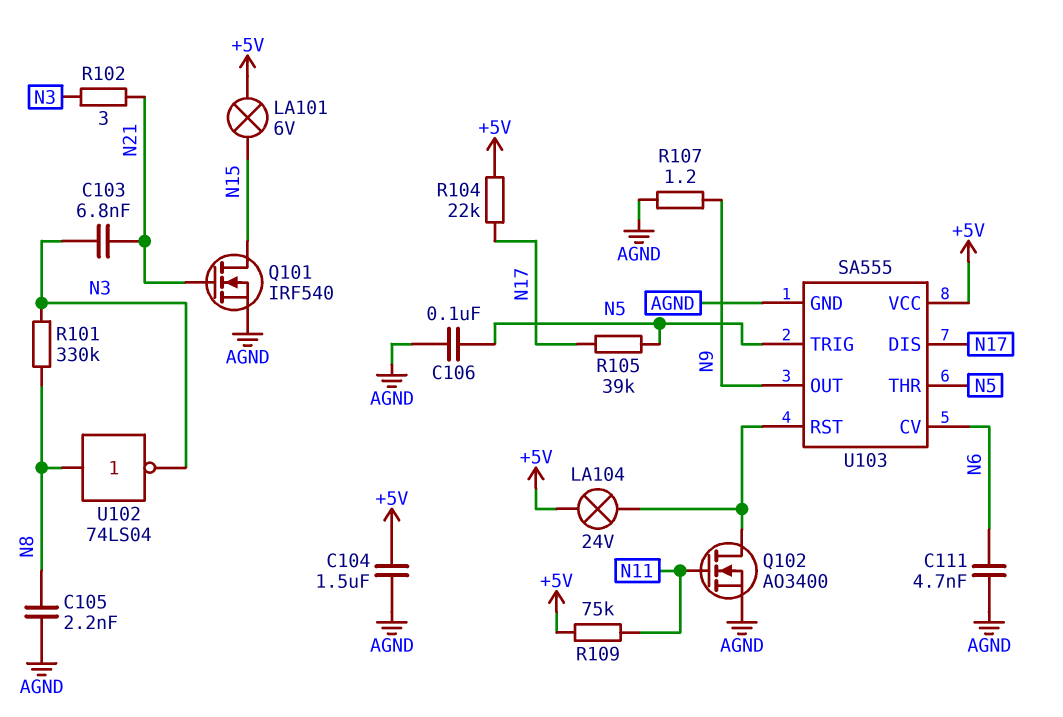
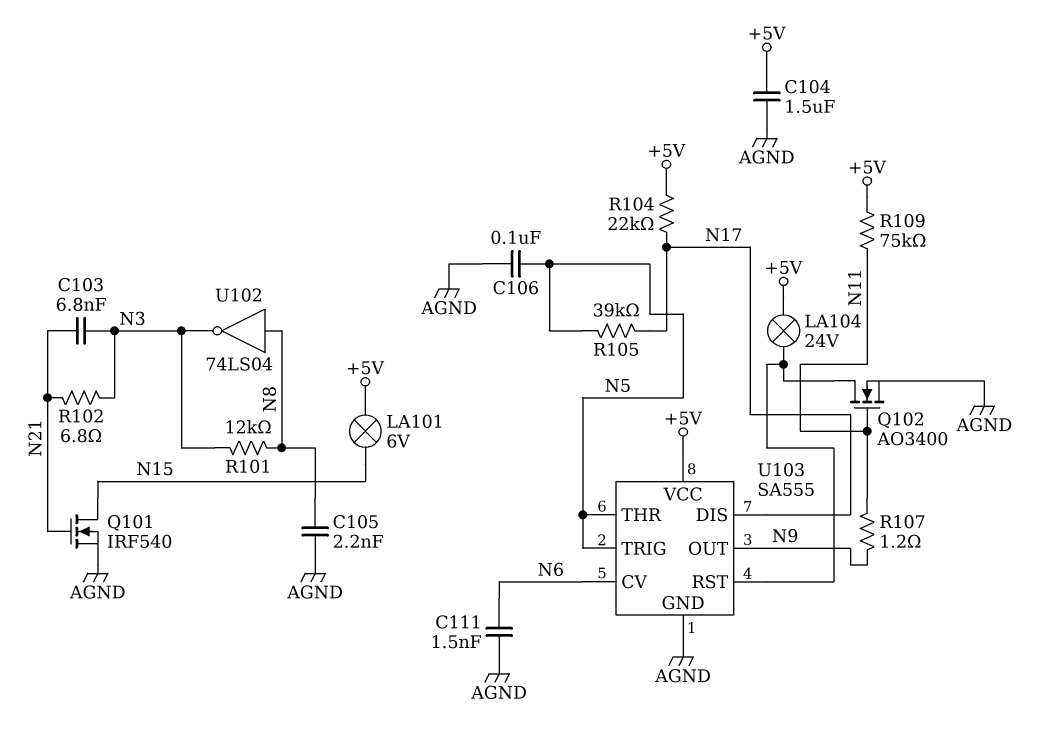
C111: 4.7nF (AGND, N6) -> 1.5nF (AGND, N6)
R101: 330k (N3, N8) -> 12k (N3, N8)
R102: 3 (N3, N21) -> 6.8 (N3, N21)
R107: 1.2 (AGND, N9) -> 1.2 (N9, N11)

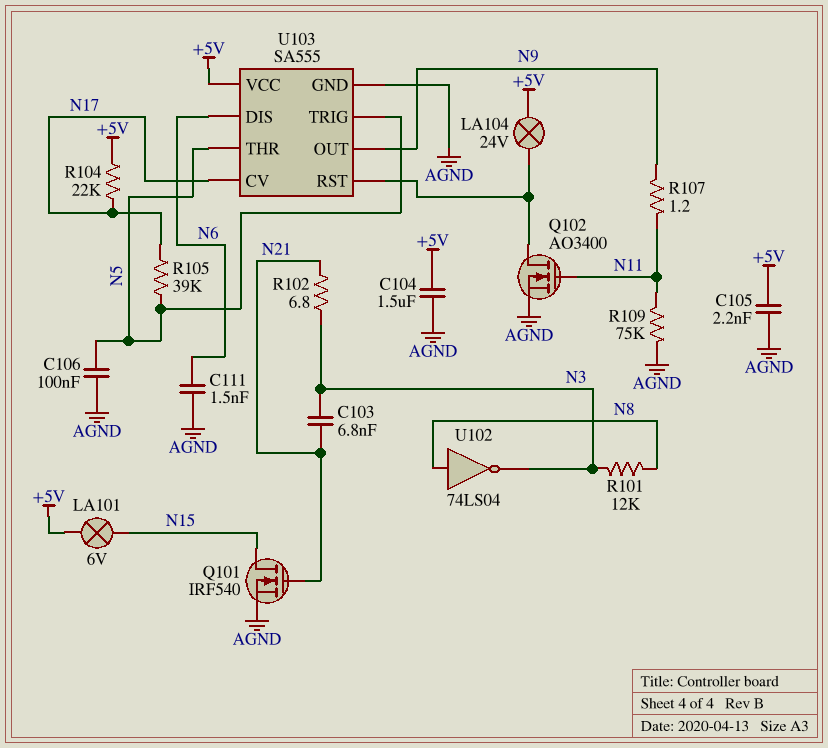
C105: 2.2nF (AGND, N8) -> 2.2nF (+5V, AGND)
R109: 75k (+5V, N11) -> 75k (AGND, N11)
U103 pin CV: N6 -> N17
U103 pin DIS: N17 -> N6

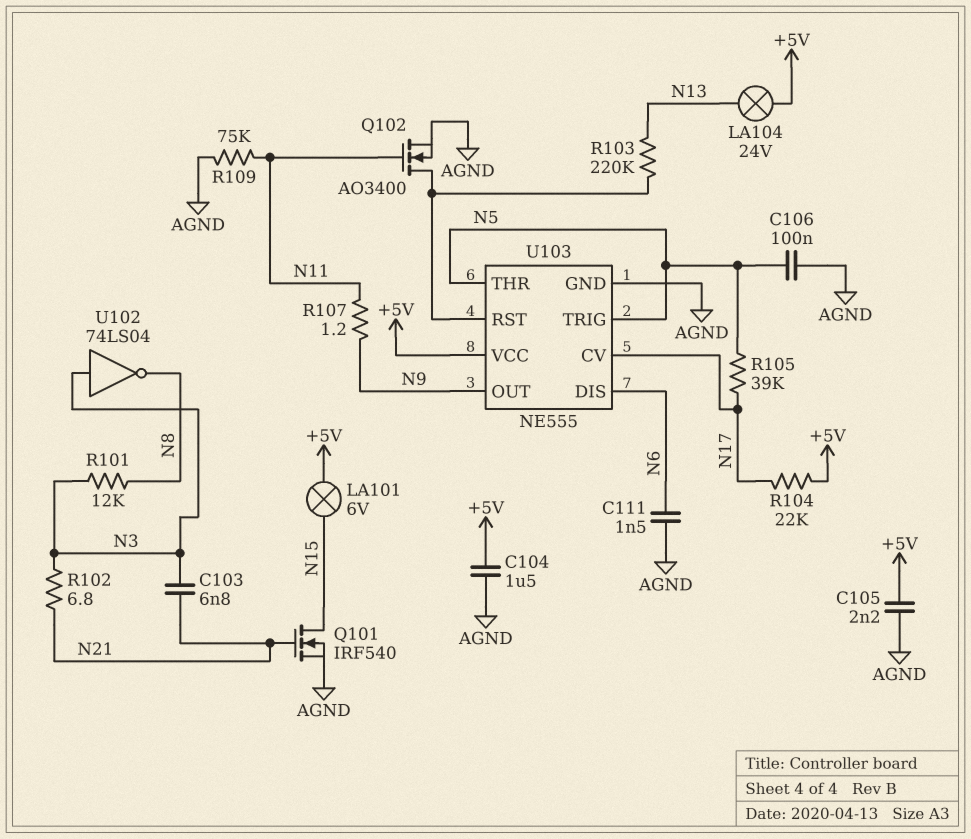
LA104: lamp 24V (+5V, U103/RST) -> lamp 24V (+5V, N13)
R103: none -> 220k (N13, U103/RST)
U102: NOT 74LS04 (in N8, out N3) -> NOT 74LS04 (in N3, out N8)
U103: SA555 -> NE555

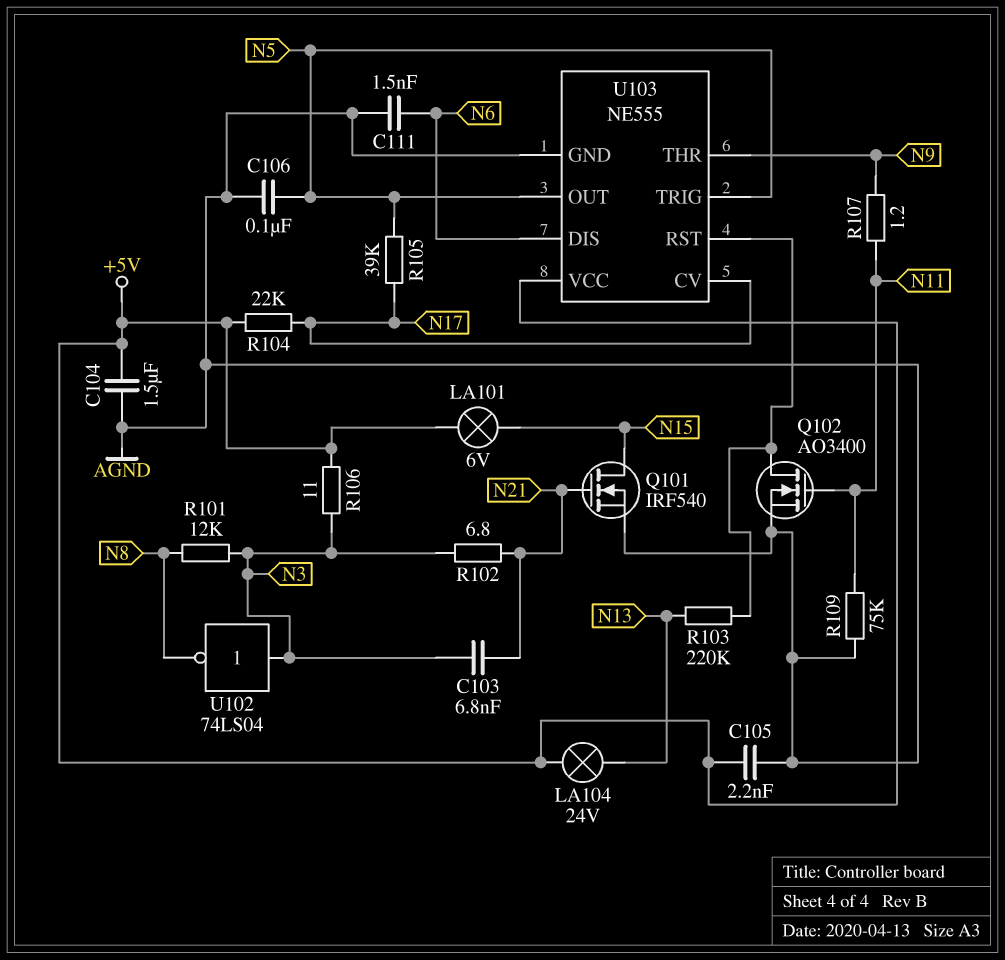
R106: none -> 11 (+5V, N3)
U103 pin OUT: N9 -> N5
U103 pin THR: N5 -> N9

